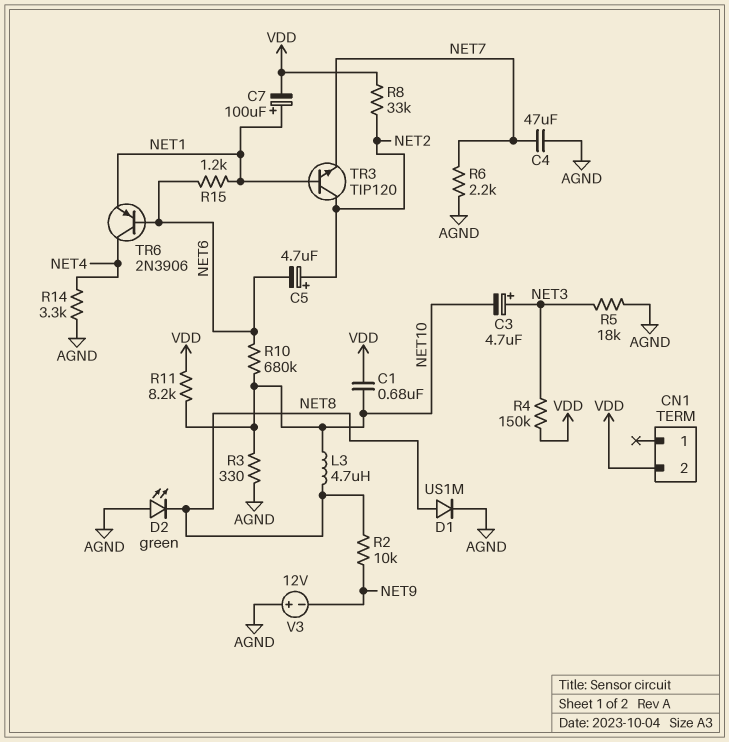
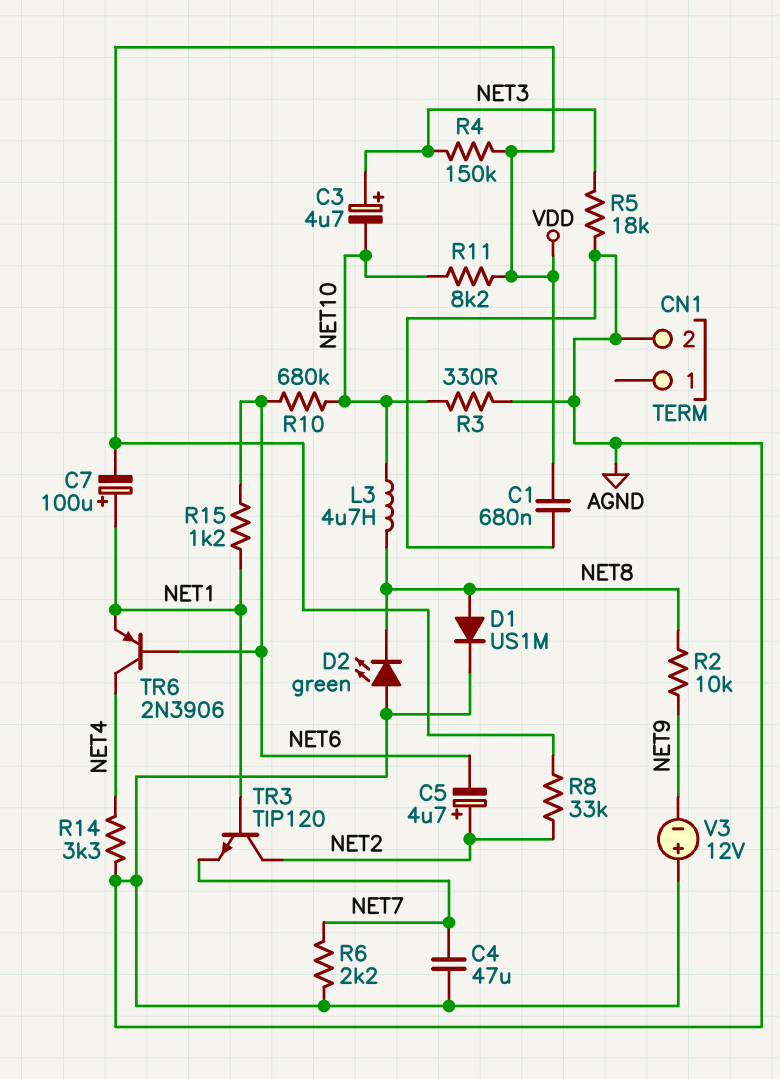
C1: 680nF (NET10, VDD) -> 680nF (AGND, VDD)
CN1 pin 2: VDD -> AGND

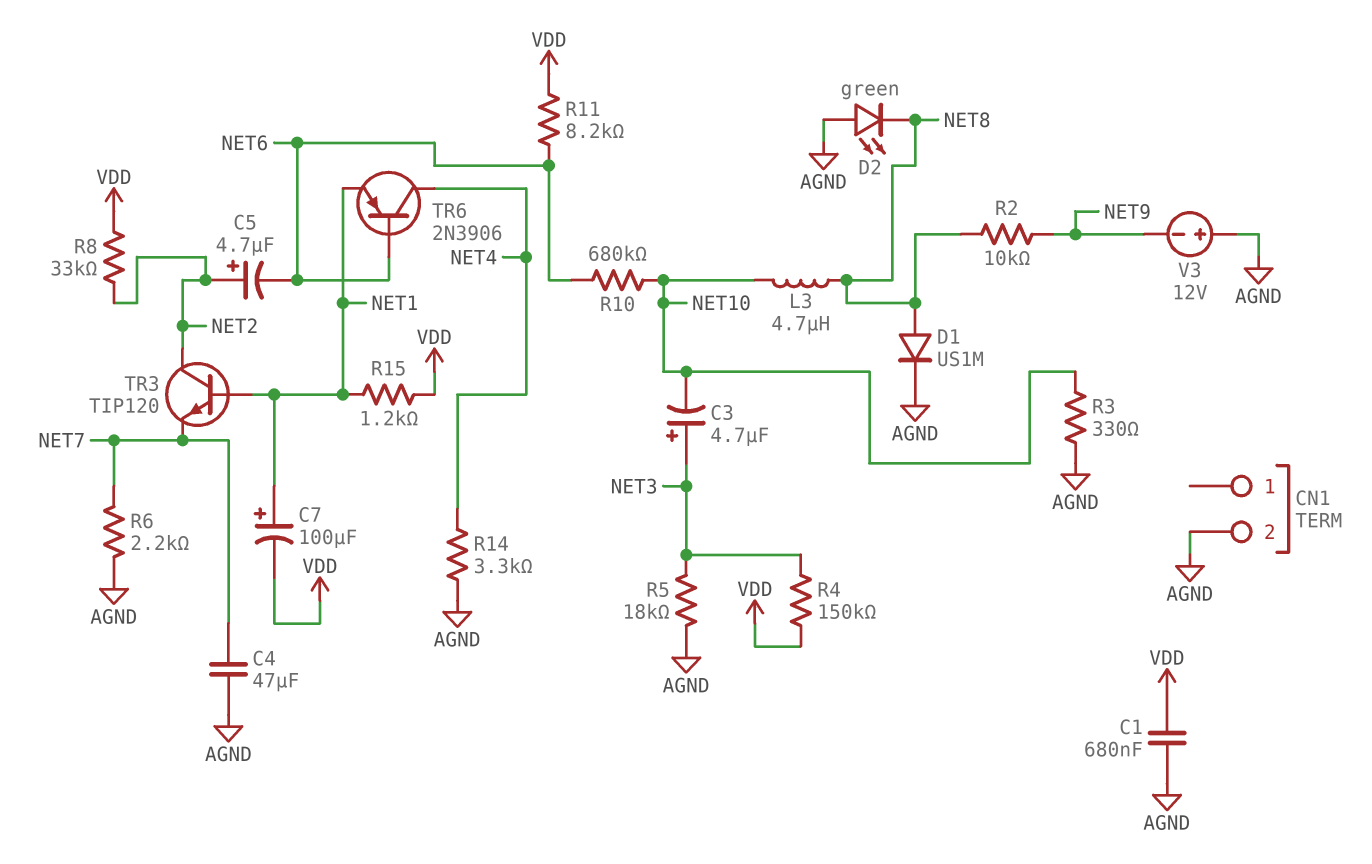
R11: 8.2k (NET10, VDD) -> 8.2k (NET6, VDD)
R15: 1.2k (NET1, NET6) -> 1.2k (NET1, VDD)

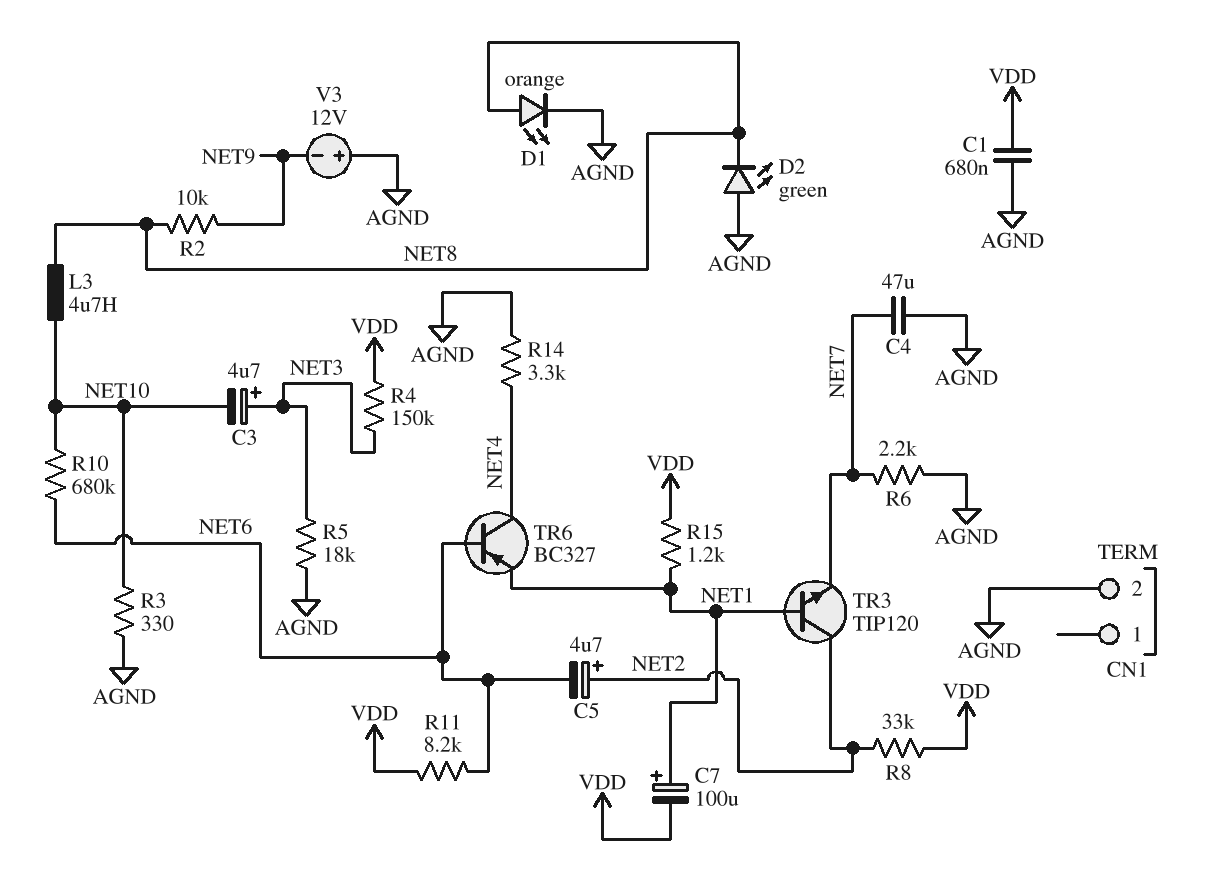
D1: diode US1M (A NET8, K AGND) -> LED orange (A NET8, K AGND)
TR6: PNP 2N3906 (B NET6, C NET4, E NET1) -> PNP BC327 (B NET6, C NET4, E NET1)

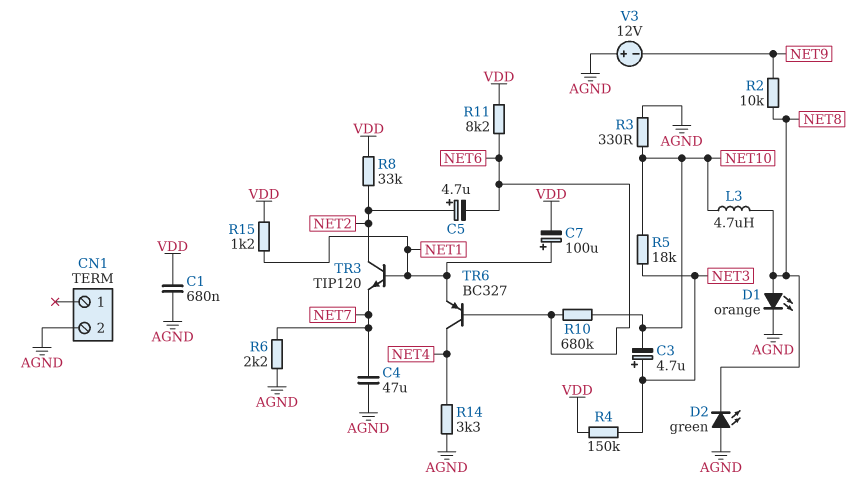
R5: 18k (AGND, NET3) -> 18k (NET3, NET10)

